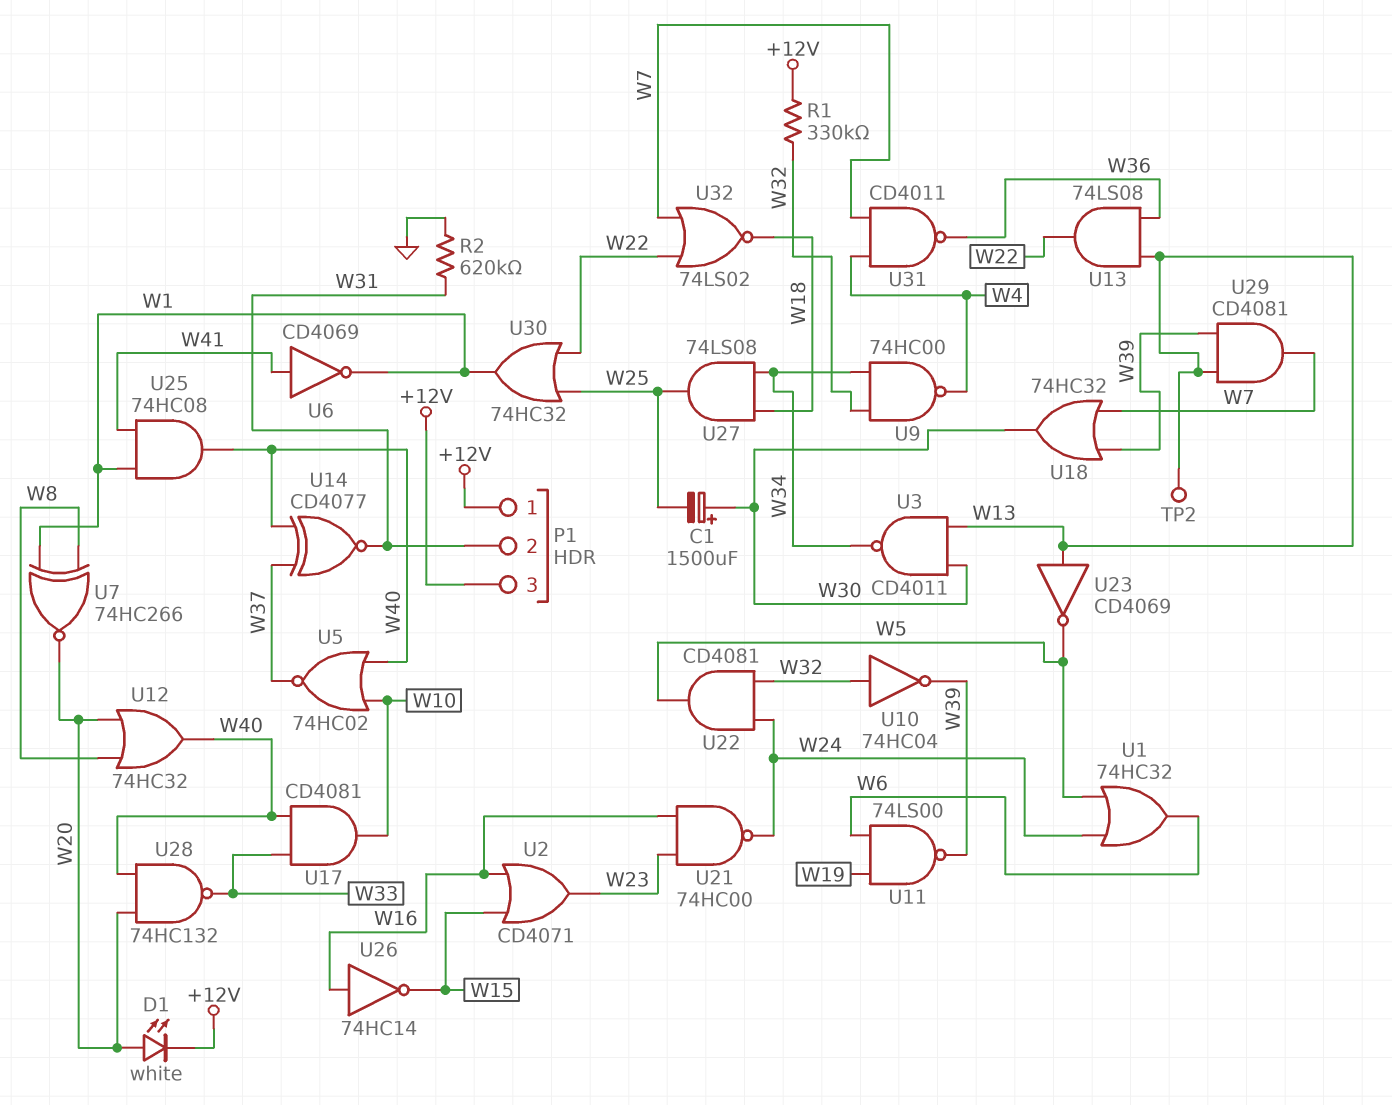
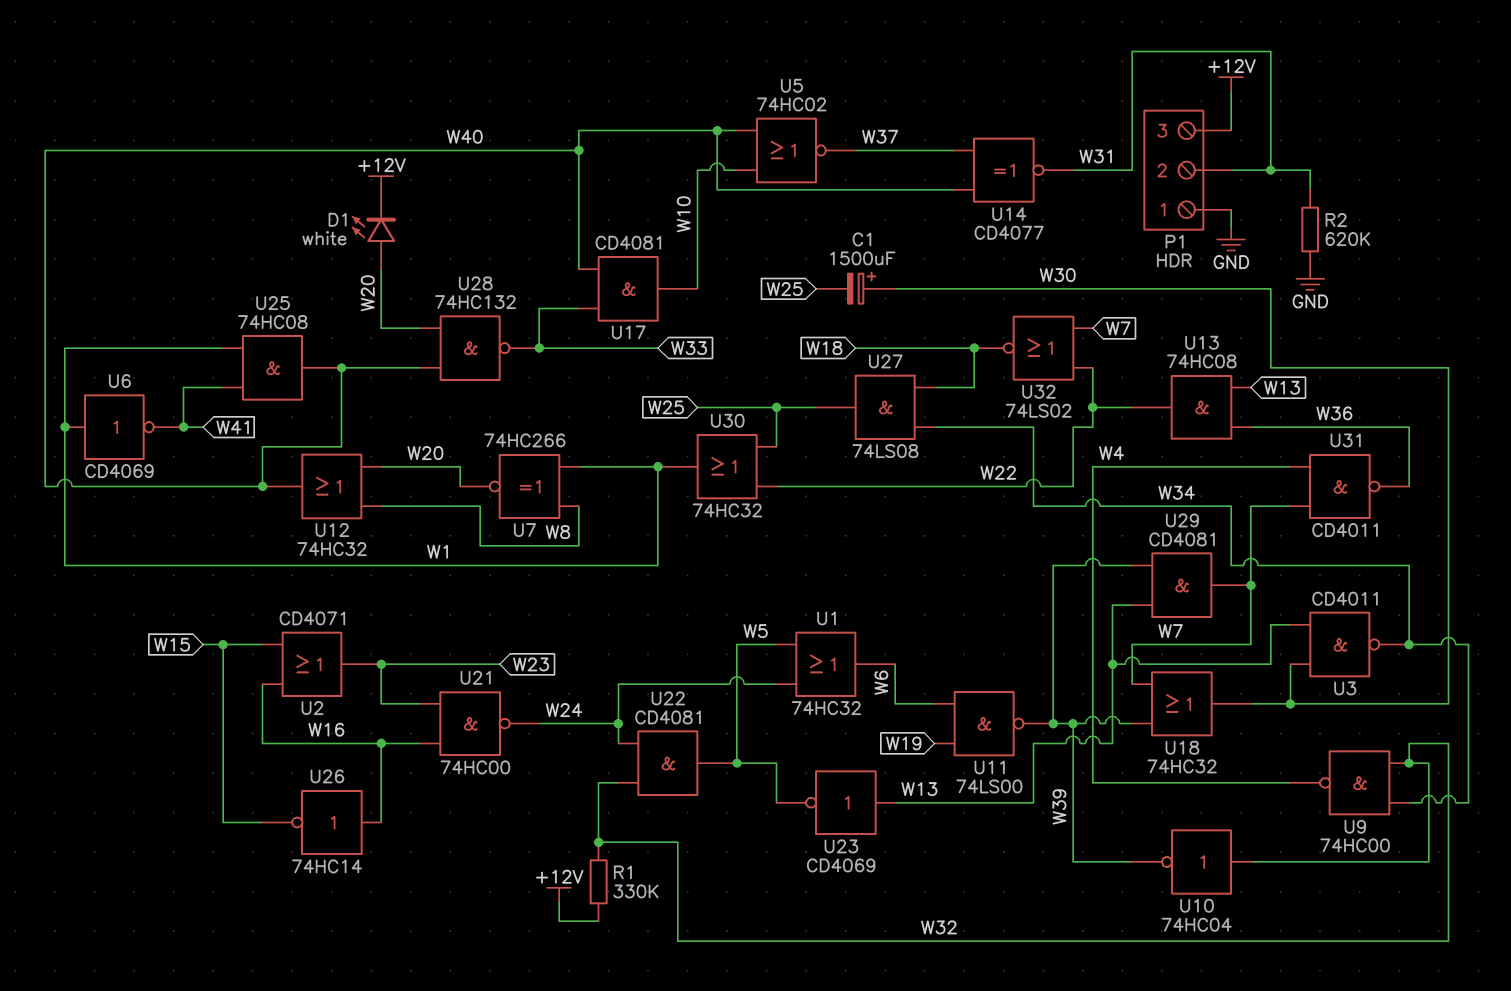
P1 pin 1: +12V -> GND
TP2: test point (W13) -> none
U6: NOT CD4069 (in W41, out W1) -> NOT CD4069 (in W1, out W41)
U13: AND 74LS08 (in W13, in W36, out W22) -> AND 74HC08 (in W13, in W36, out W22)

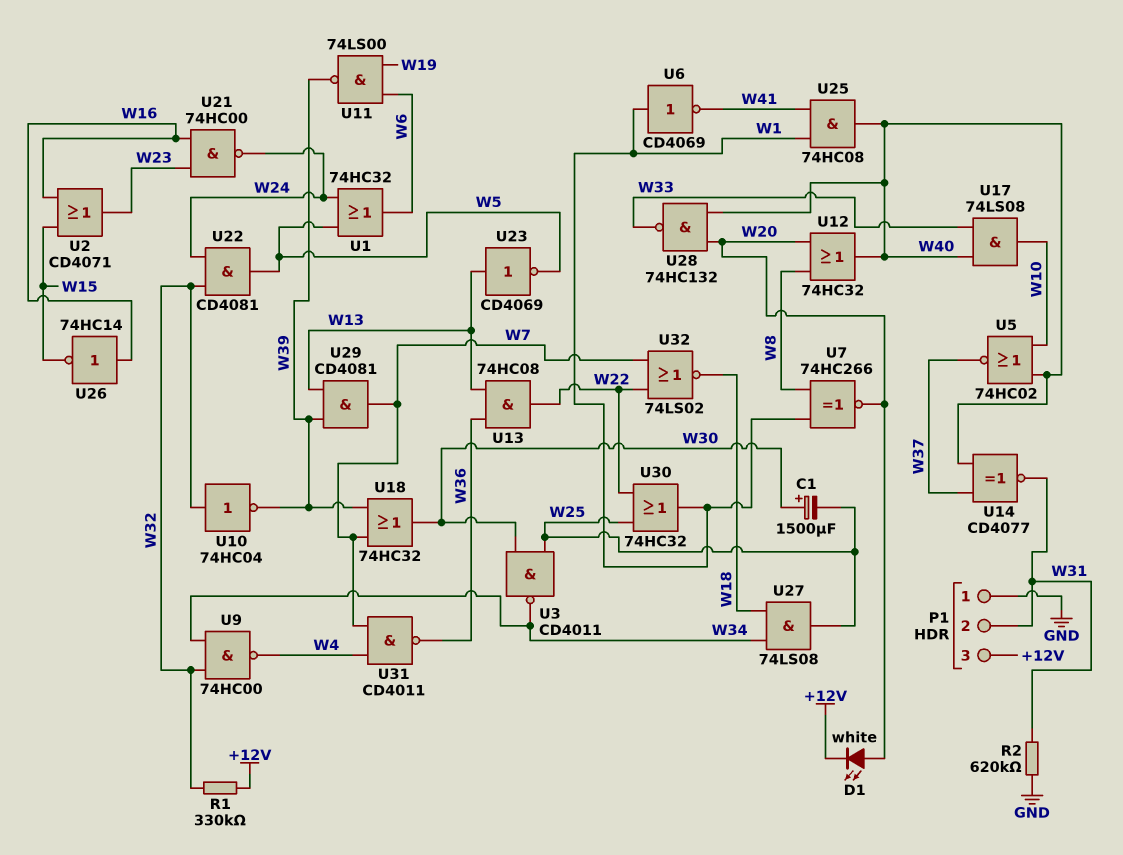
U3: NAND CD4011 (in W13, in W30, out W34) -> NAND CD4011 (in W25, in W30, out W34)
U17: AND CD4081 (in W33, in W40, out W10) -> AND 74LS08 (in W33, in W40, out W10)

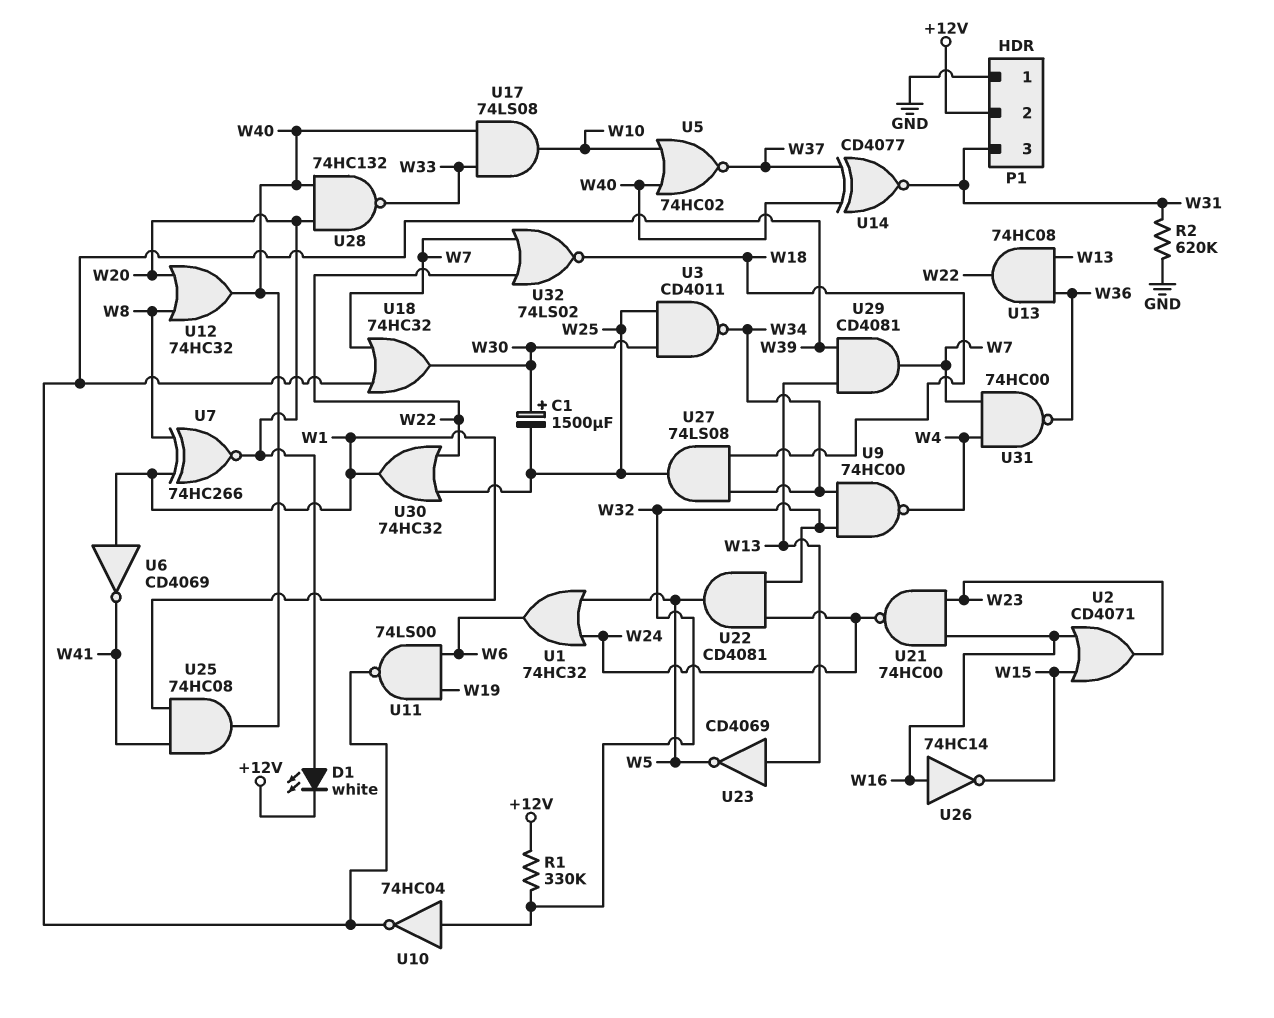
P1 pin 2: W31 -> +12V
P1 pin 3: +12V -> W31
U31: NAND CD4011 (in W4, in W7, out W36) -> NAND 74HC00 (in W4, in W7, out W36)

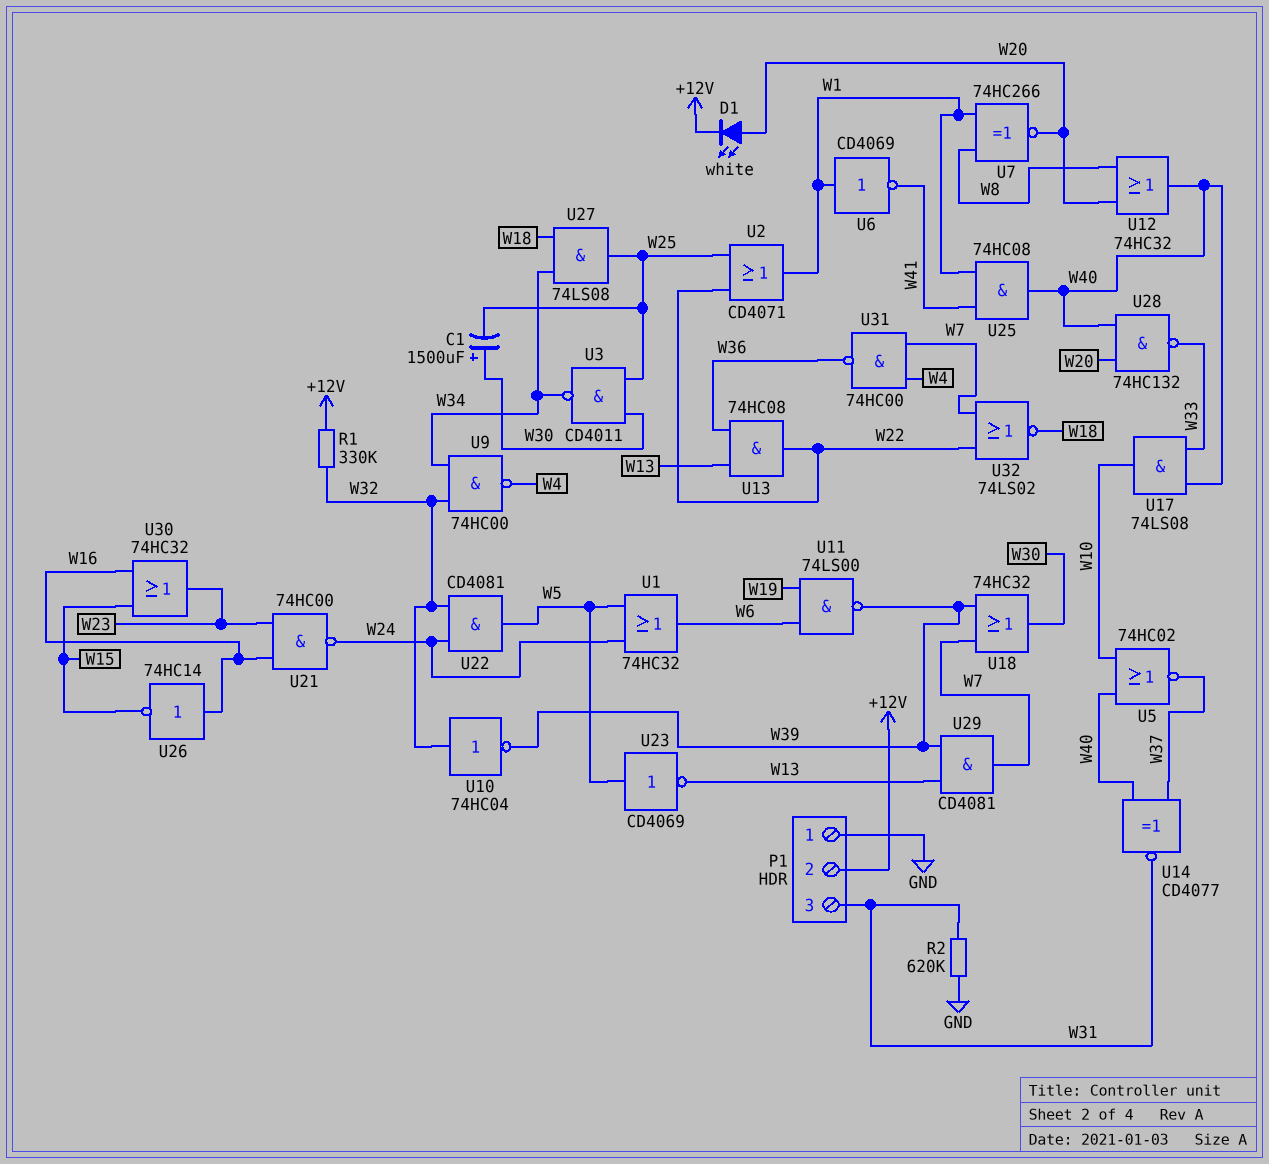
U2: OR CD4071 (in W15, in W16, out W23) -> OR CD4071 (in W22, in W25, out W1)
U23: NOT CD4069 (in W13, out W5) -> NOT CD4069 (in W5, out W13)
U30: OR 74HC32 (in W22, in W25, out W1) -> OR 74HC32 (in W15, in W16, out W23)

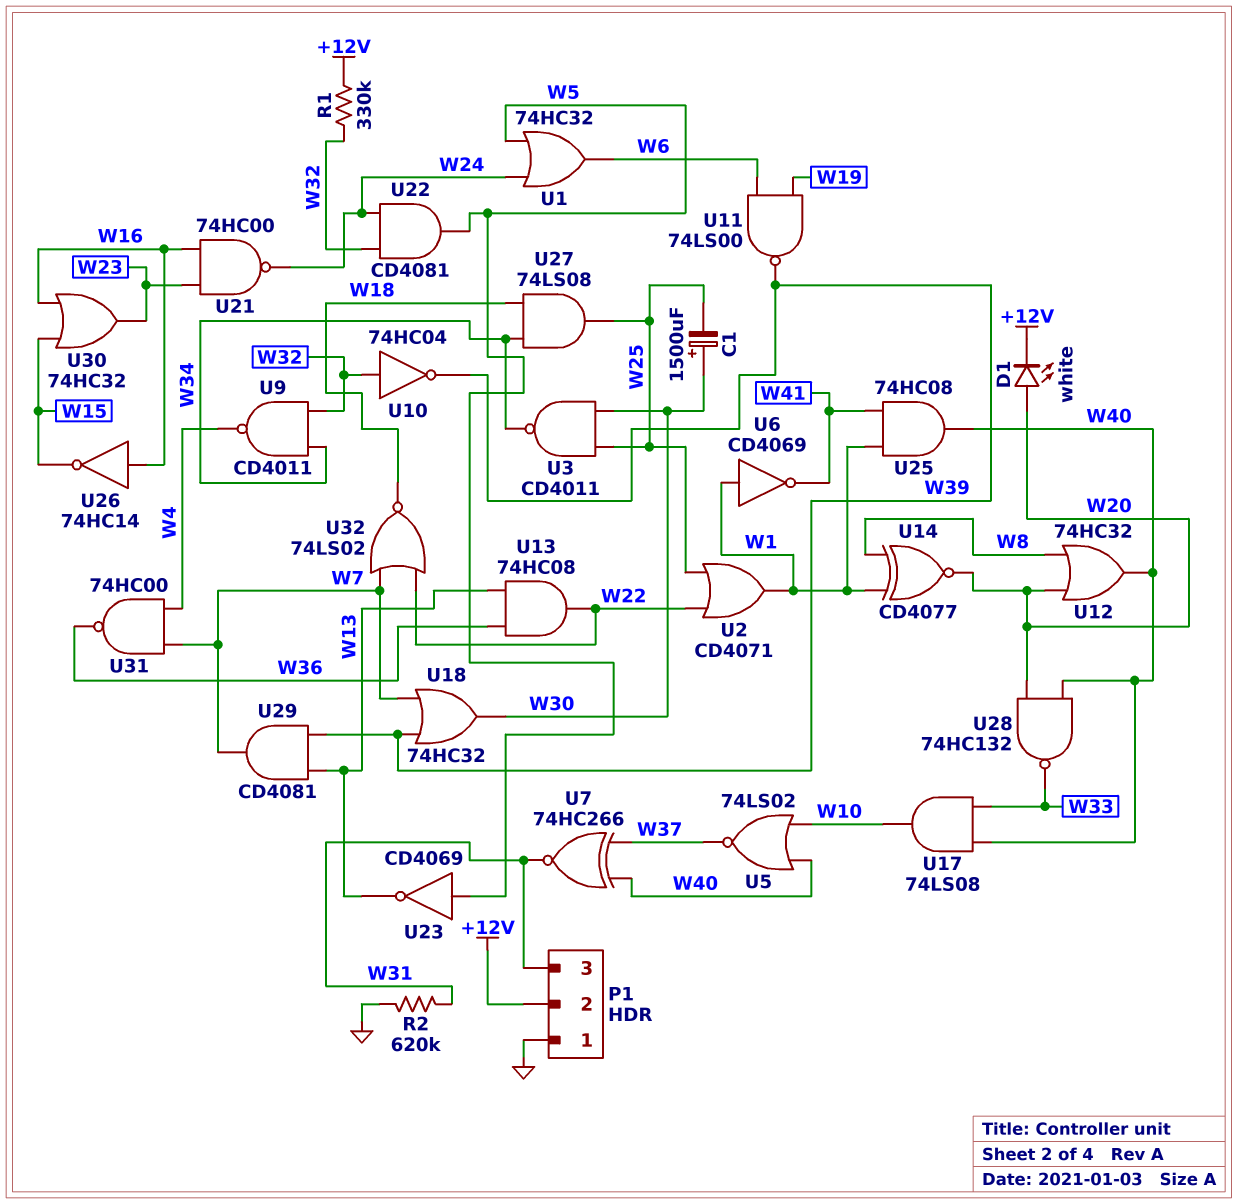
U5: NOR 74HC02 (in W10, in W40, out W37) -> NOR 74LS02 (in W10, in W40, out W37)
U7: XNOR 74HC266 (in W1, in W8, out W20) -> XNOR 74HC266 (in W37, in W40, out W31)
U9: NAND 74HC00 (in W32, in W34, out W4) -> NAND CD4011 (in W32, in W34, out W4)
U14: XNOR CD4077 (in W37, in W40, out W31) -> XNOR CD4077 (in W1, in W8, out W20)

